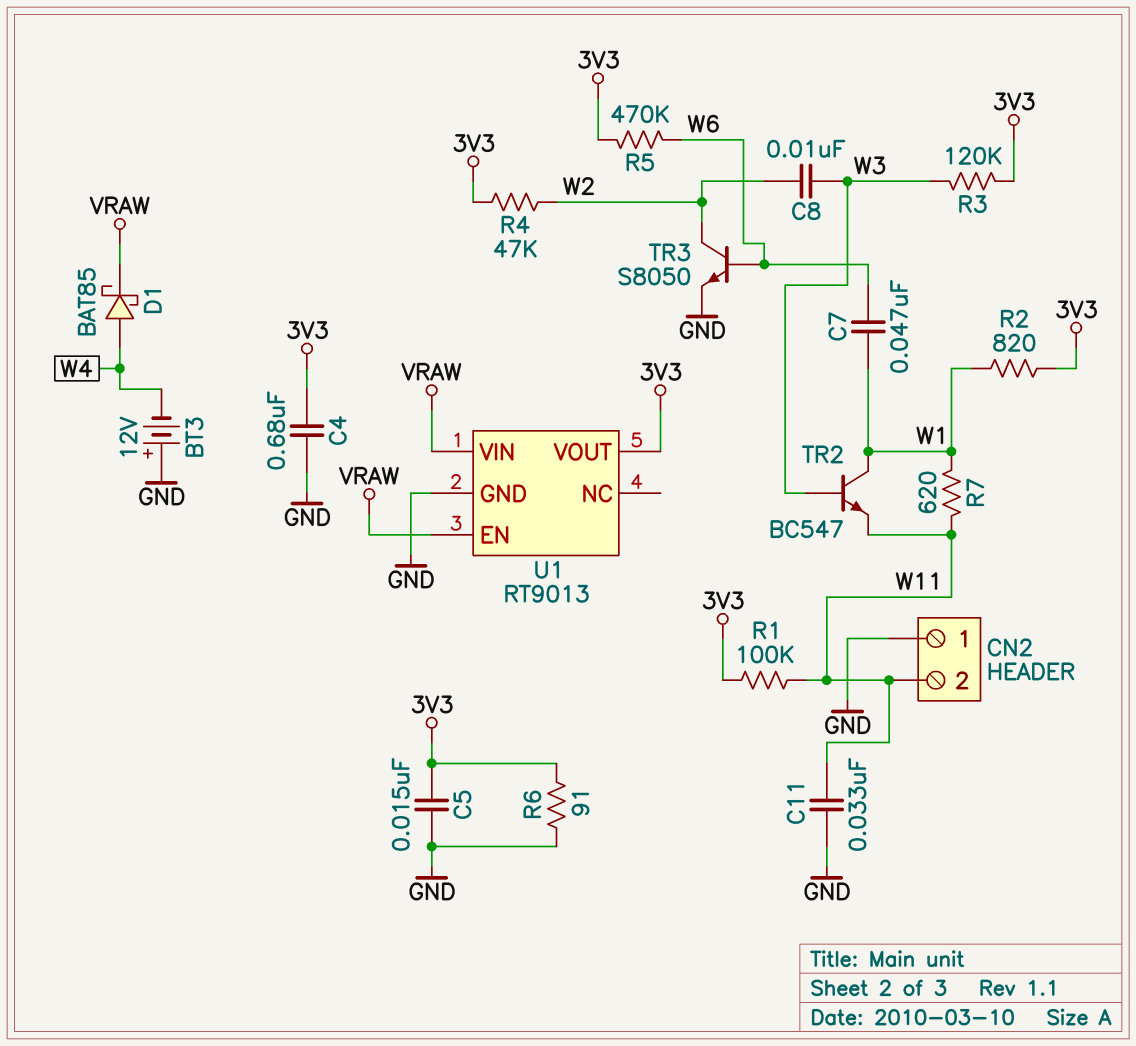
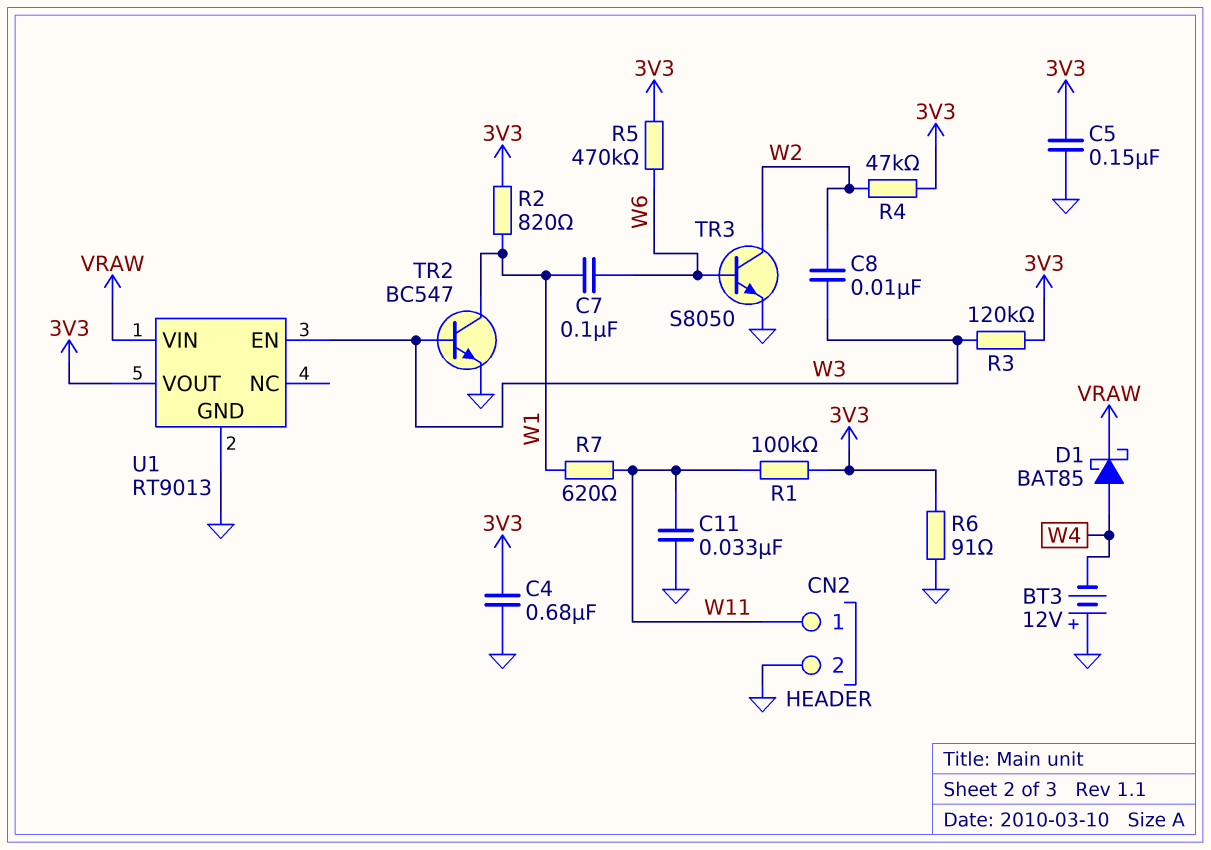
C5: 15nF (3V3, GND) -> 150nF (3V3, GND)
C7: 47nF (W1, W6) -> 100nF (W1, W6)
CN2 pin 1: GND -> W11
CN2 pin 2: W11 -> GND
TR2: NPN BC547 (B W3, C W1, E W11) -> NPN BC547 (B W3, C W1, E GND)
U1 pin EN: VRAW -> W3

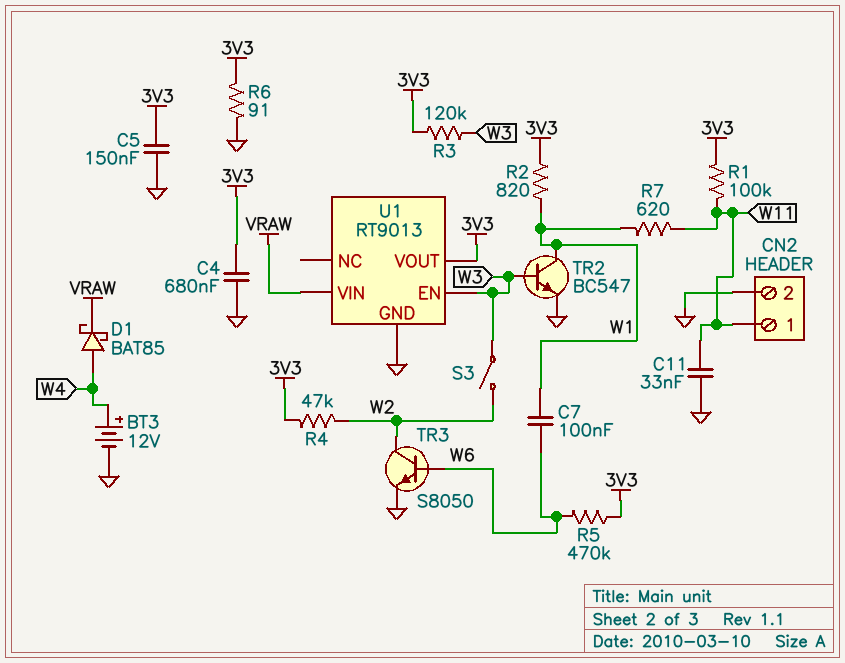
BT3: 12V (plus GND, minus W4) -> 12V (plus W4, minus GND)
C8: 10nF (W2, W3) -> none
S3: none -> switch (W2, W3)

